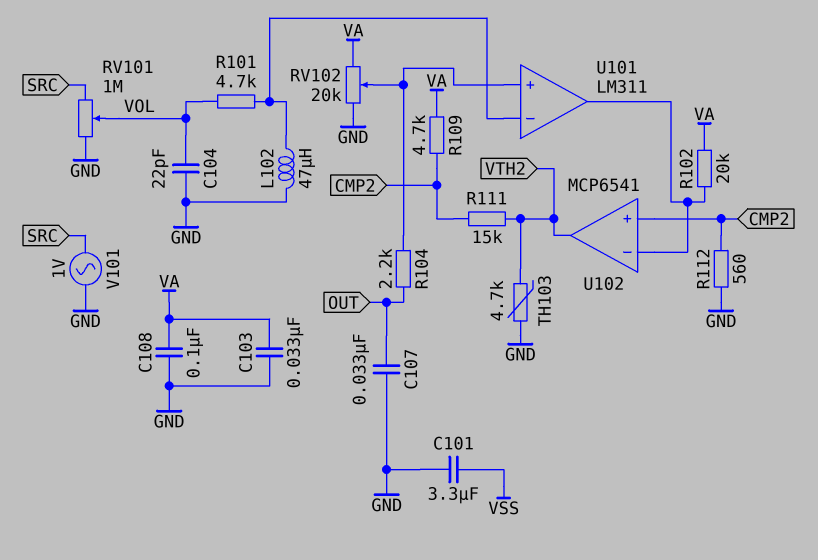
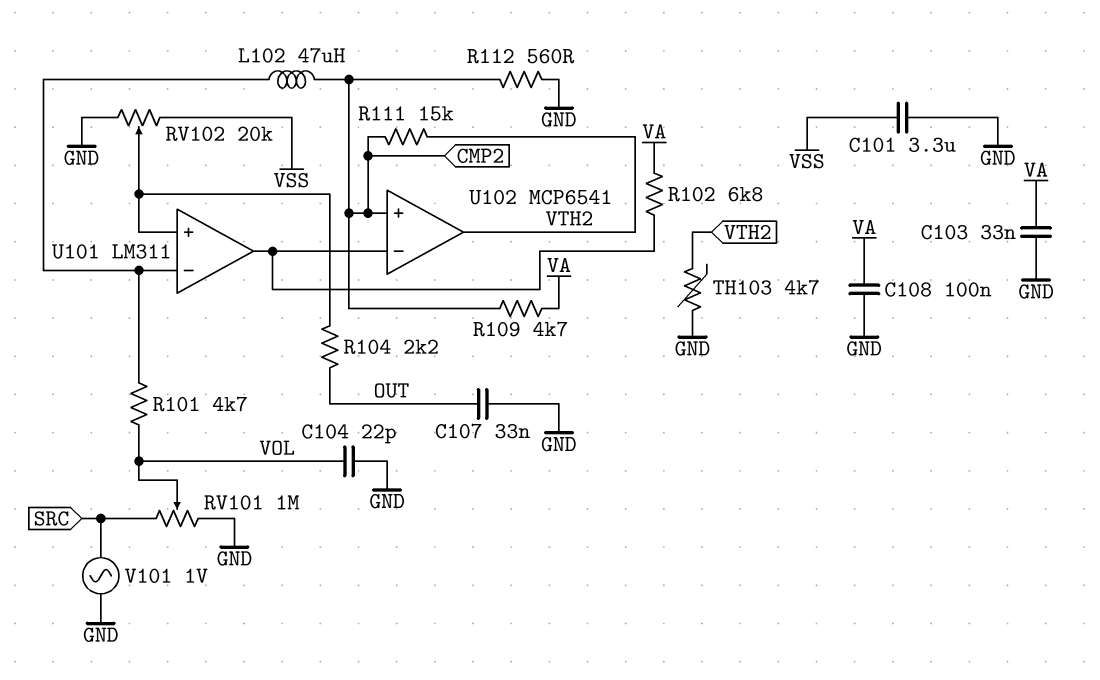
L102: 47uH (GND, U101/in-) -> 47uH (CMP2, U101/in-)
R102: 20k (U101/out, VA) -> 6.8k (U101/out, VA)
RV102: 20k (GND, VA, wiper U101/in+) -> 20k (GND, VSS, wiper U101/in+)

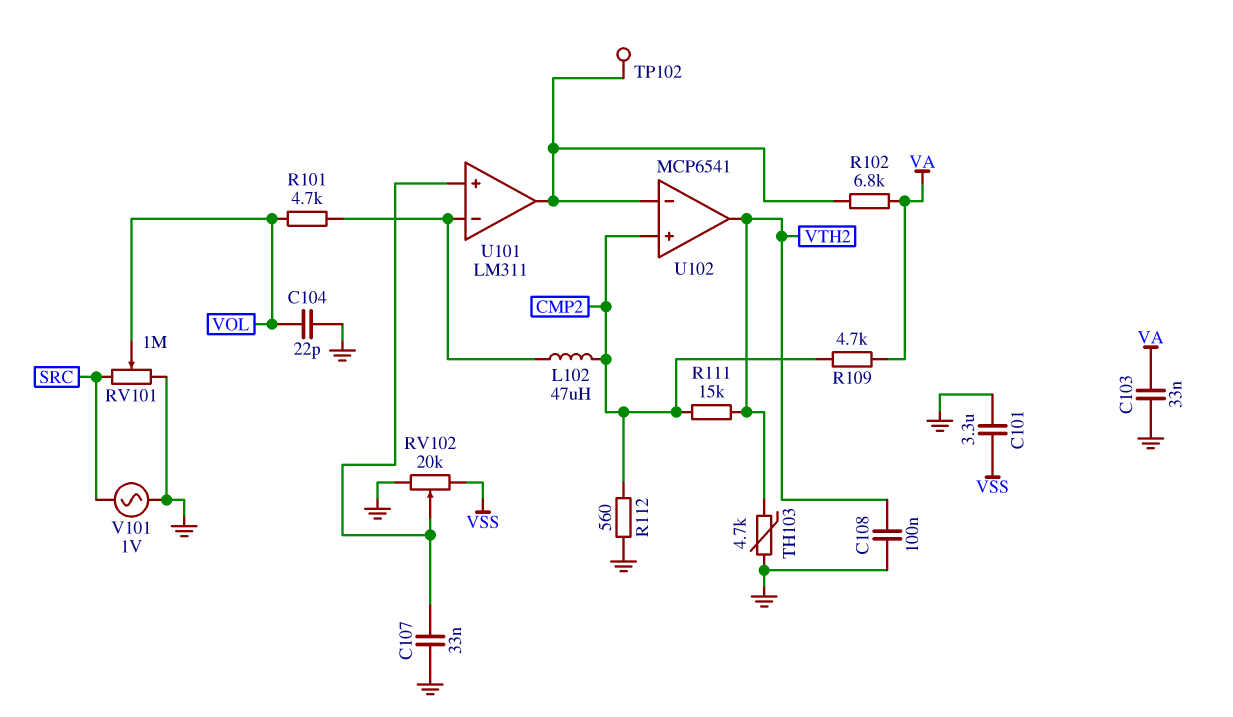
C107: 33nF (GND, OUT) -> 33nF (GND, U101/in+)
C108: 100nF (GND, VA) -> 100nF (GND, VTH2)
R104: 2.2k (OUT, U101/in+) -> none
TP102: none -> test point (U101/out)

